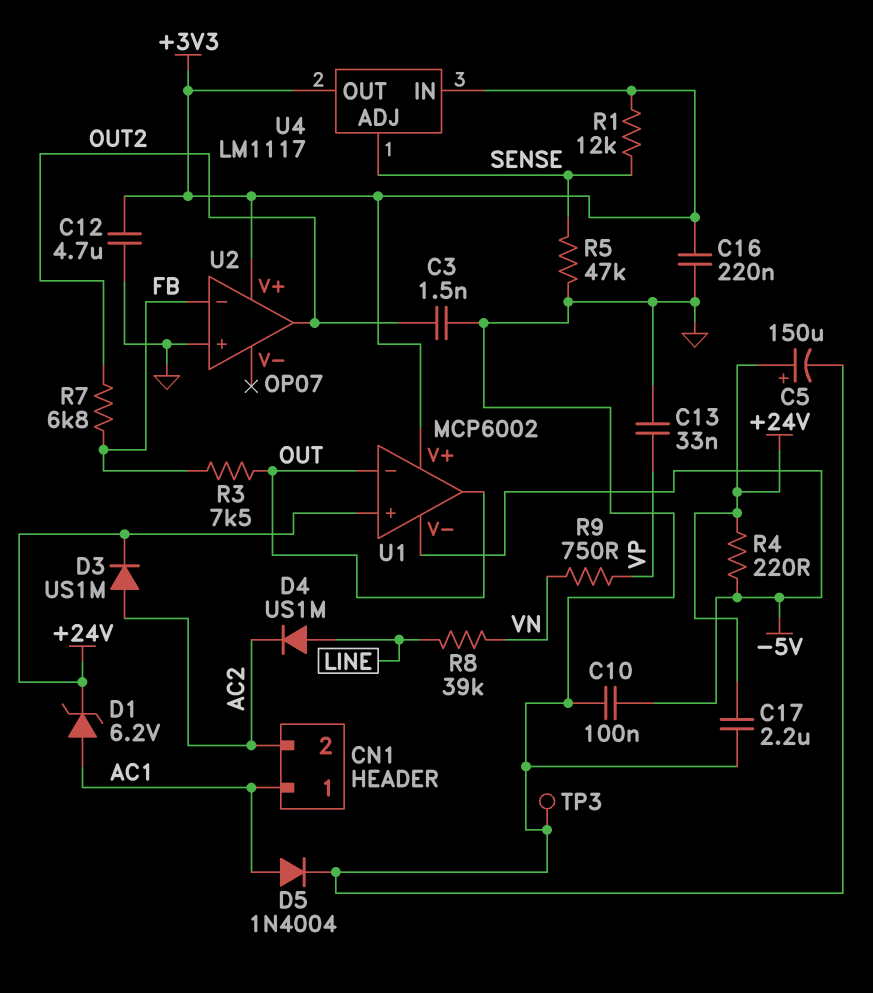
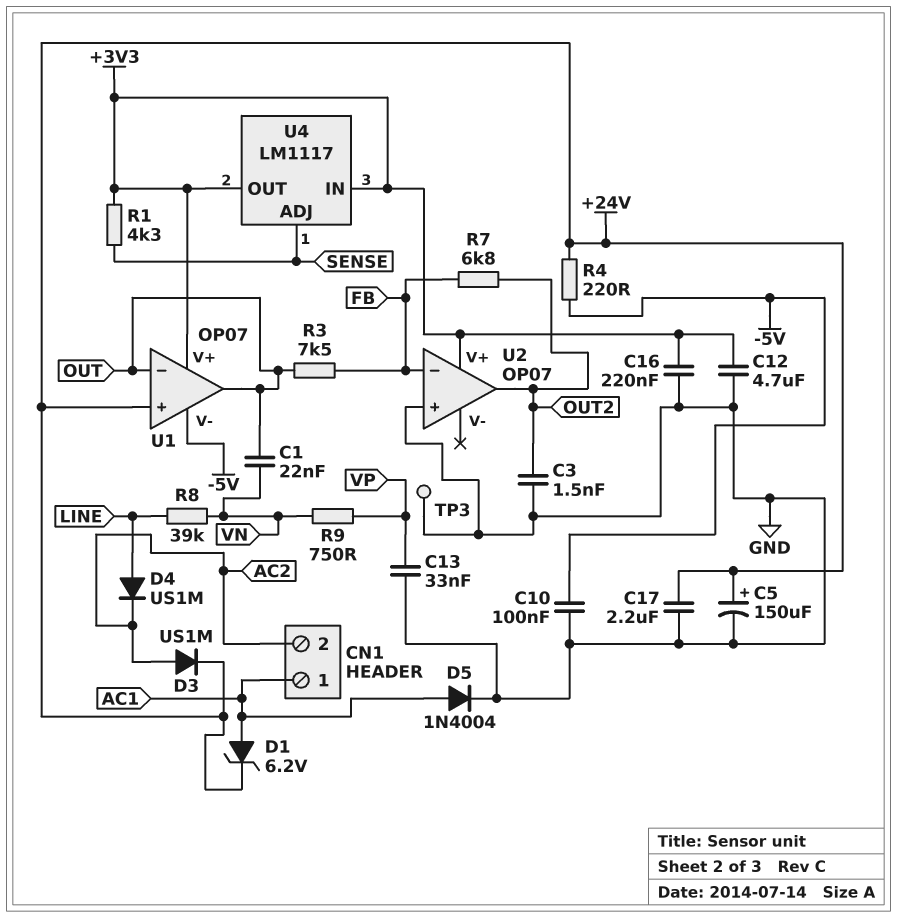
C1: none -> 22nF (OUT, VN)
R1: 12k (+3V3, SENSE) -> 4.3k (+3V3, SENSE)
R5: 47k (GND, SENSE) -> none
U1: MCP6002 -> OP07

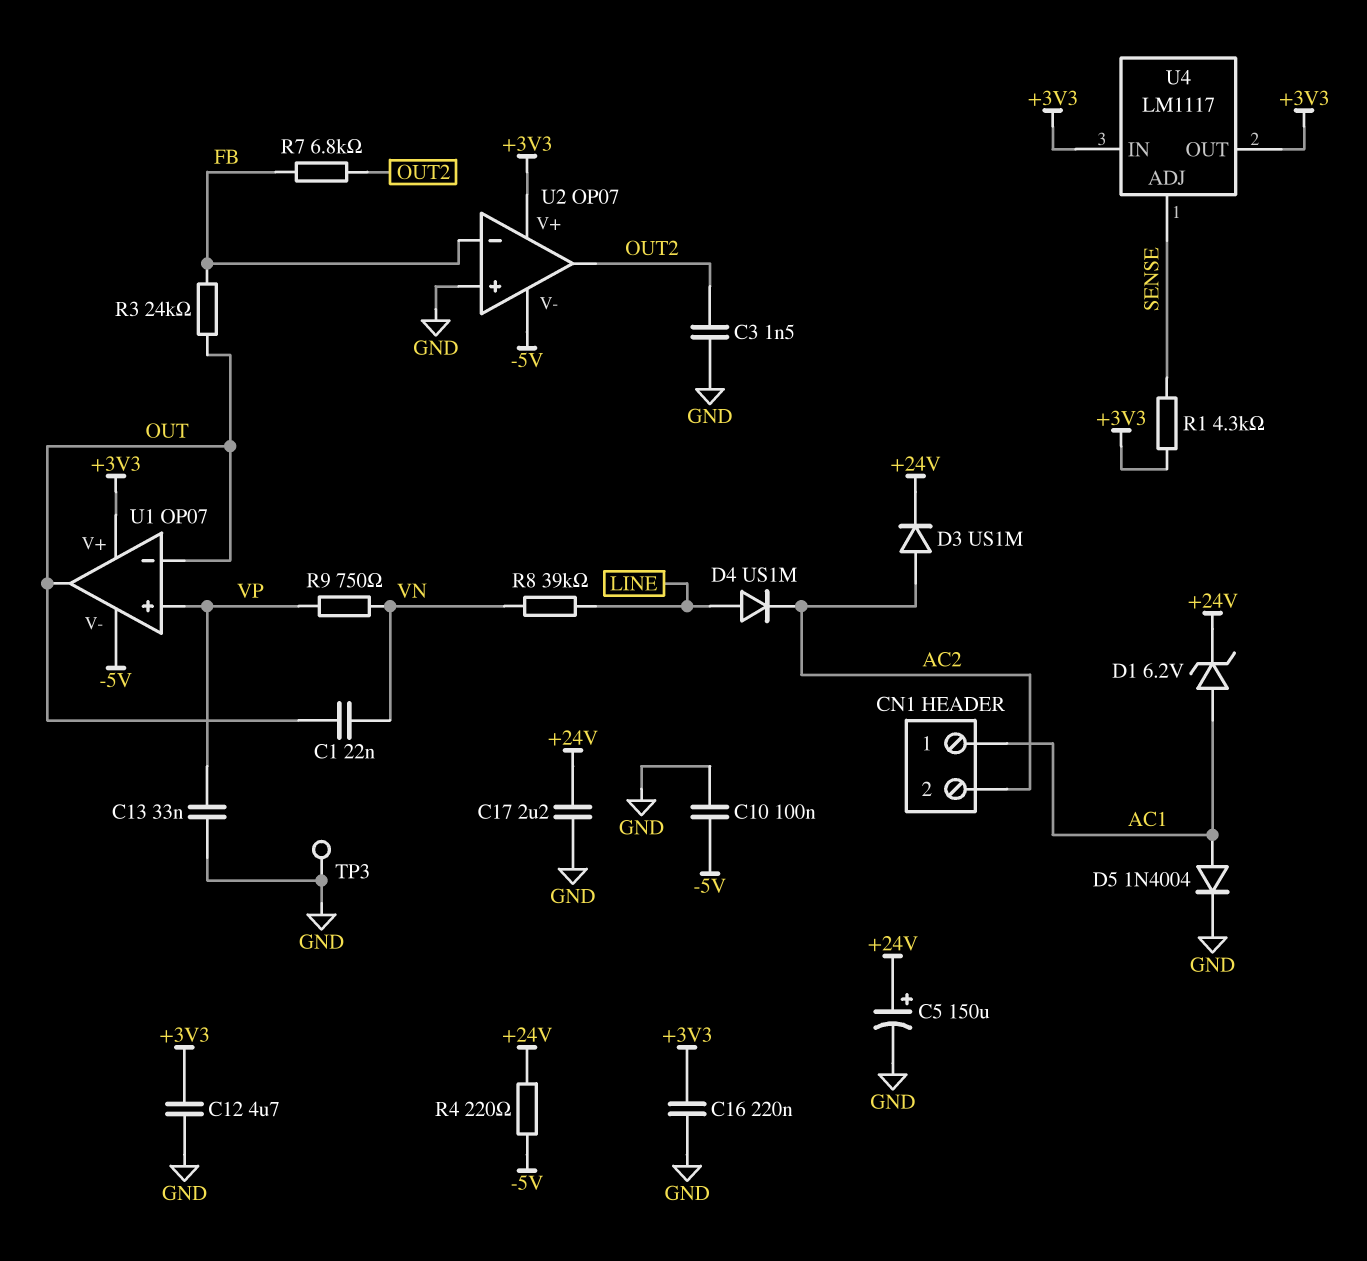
R3: 7.5k (FB, OUT) -> 24k (FB, OUT)
U1 pin in+: +24V -> VP
U2 pin V-: none -> -5V

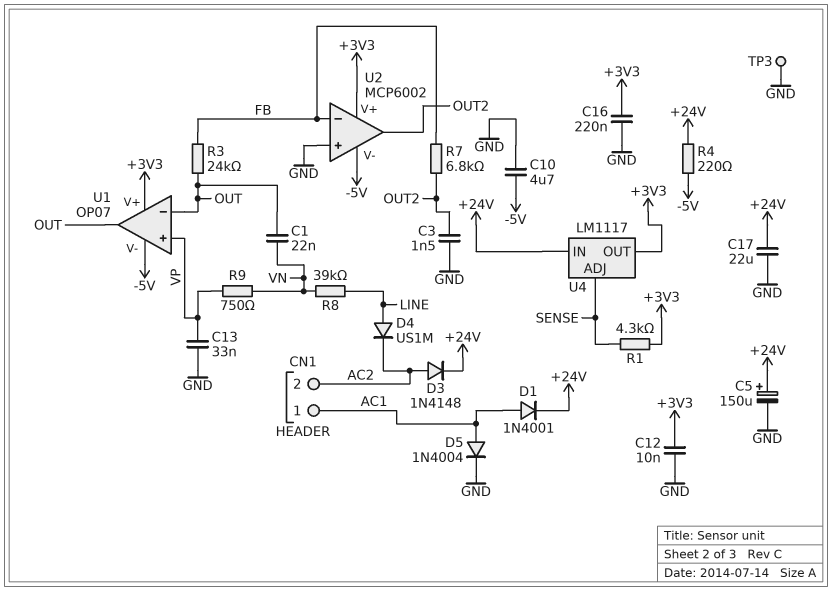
C10: 100nF (-5V, GND) -> 4.7uF (-5V, GND)
C12: 4.7uF (+3V3, GND) -> 10nF (+3V3, GND)
C17: 2.2uF (+24V, GND) -> 22uF (+24V, GND)
D1: zener 6.2V (A AC1, K +24V) -> diode 1N4001 (A AC1, K +24V)
D3: diode US1M (A AC2, K +24V) -> diode 1N4148 (A AC2, K +24V)
U2: OP07 -> MCP6002
U4 pin IN: +3V3 -> +24V

